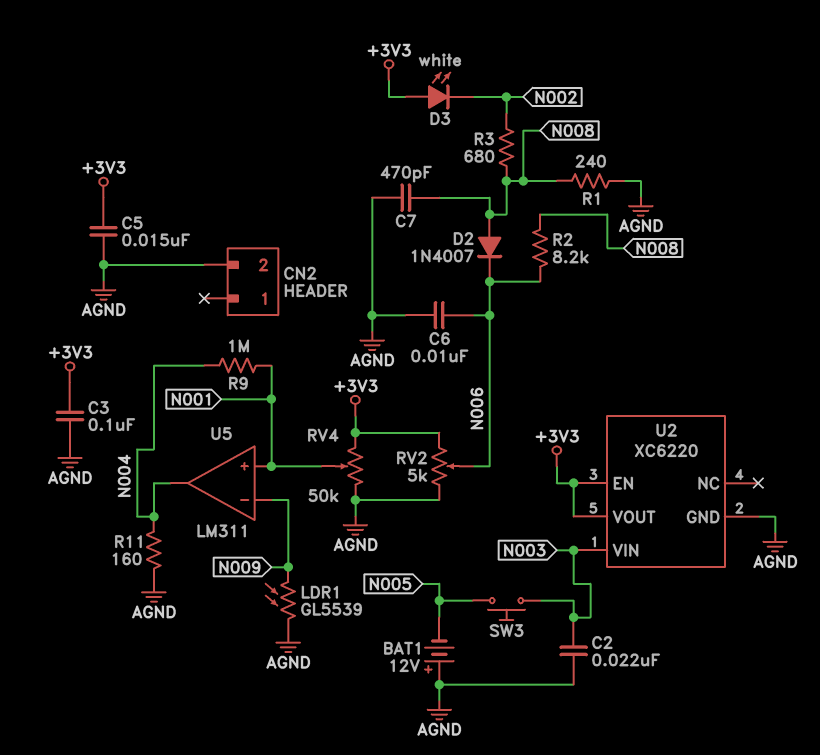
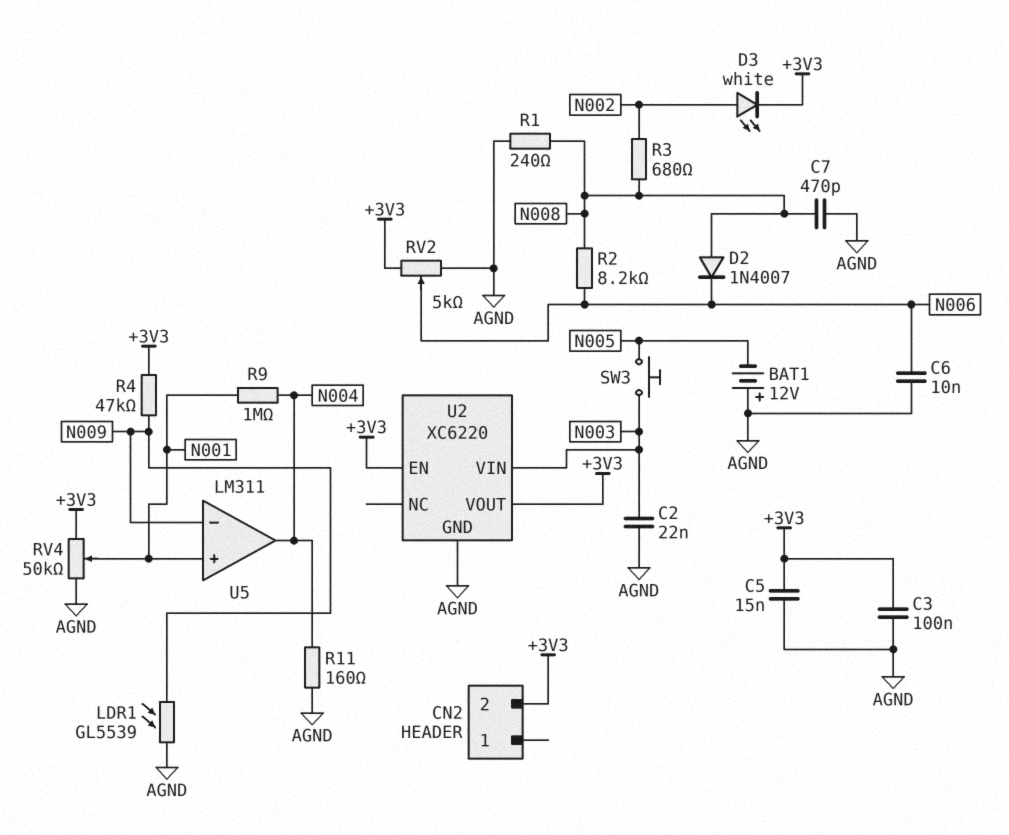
CN2 pin 2: AGND -> +3V3
D3: LED white (A +3V3, K N002) -> LED white (A N002, K +3V3)
R4: none -> 47k (+3V3, N009)

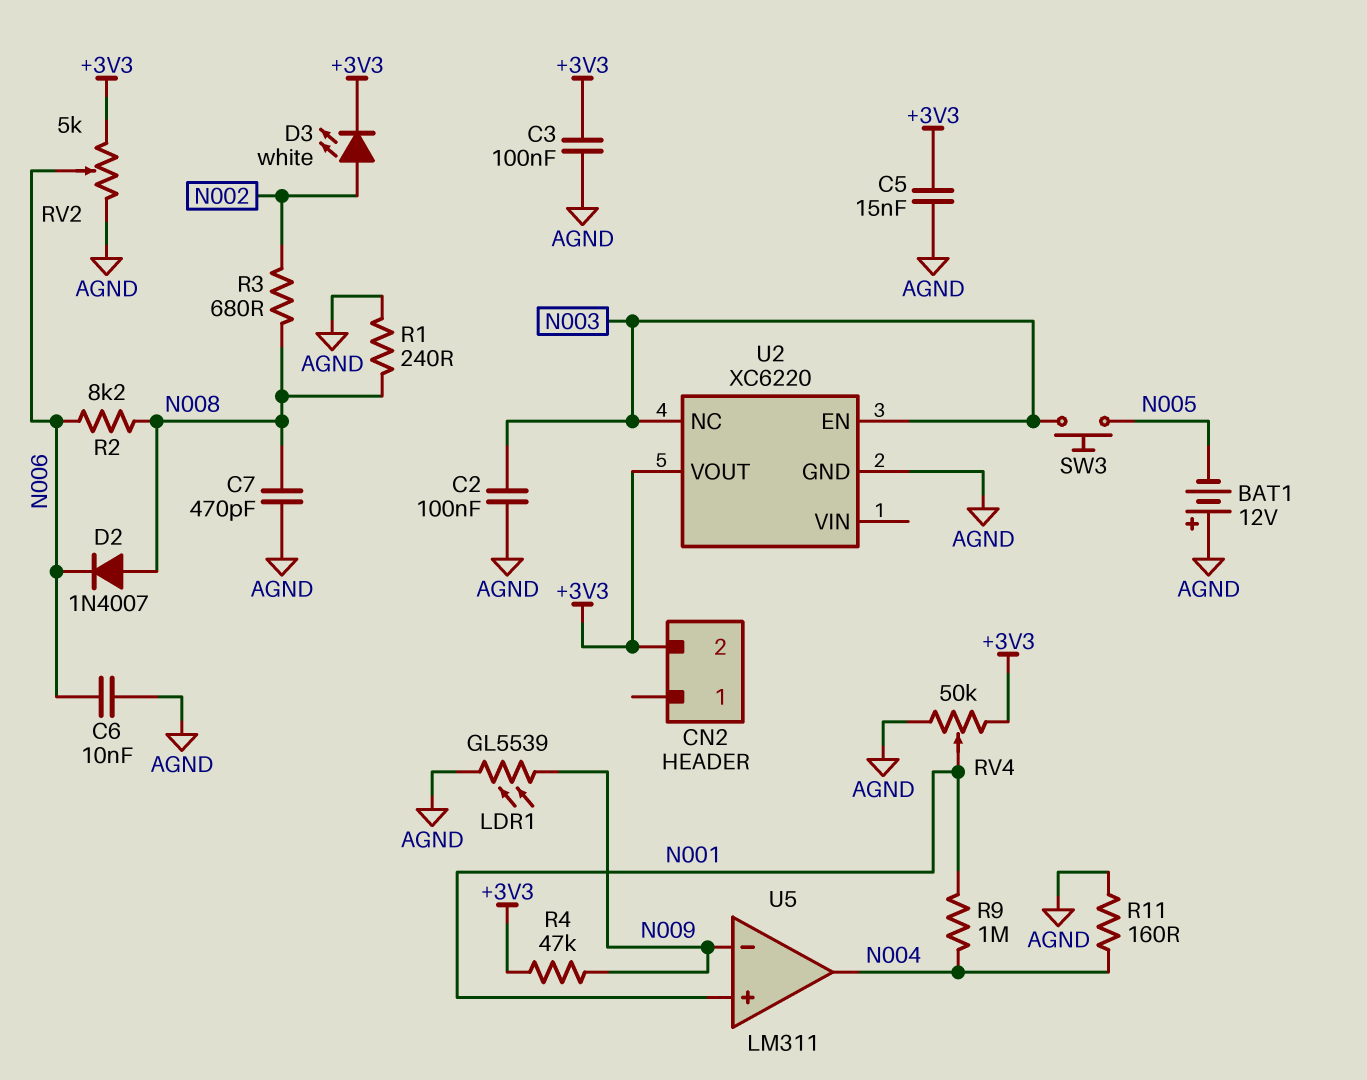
C2: 22nF (AGND, N003) -> 100nF (AGND, N003)
U2 pin EN: +3V3 -> N003
U2 pin NC: none -> N003
U2 pin VIN: N003 -> none

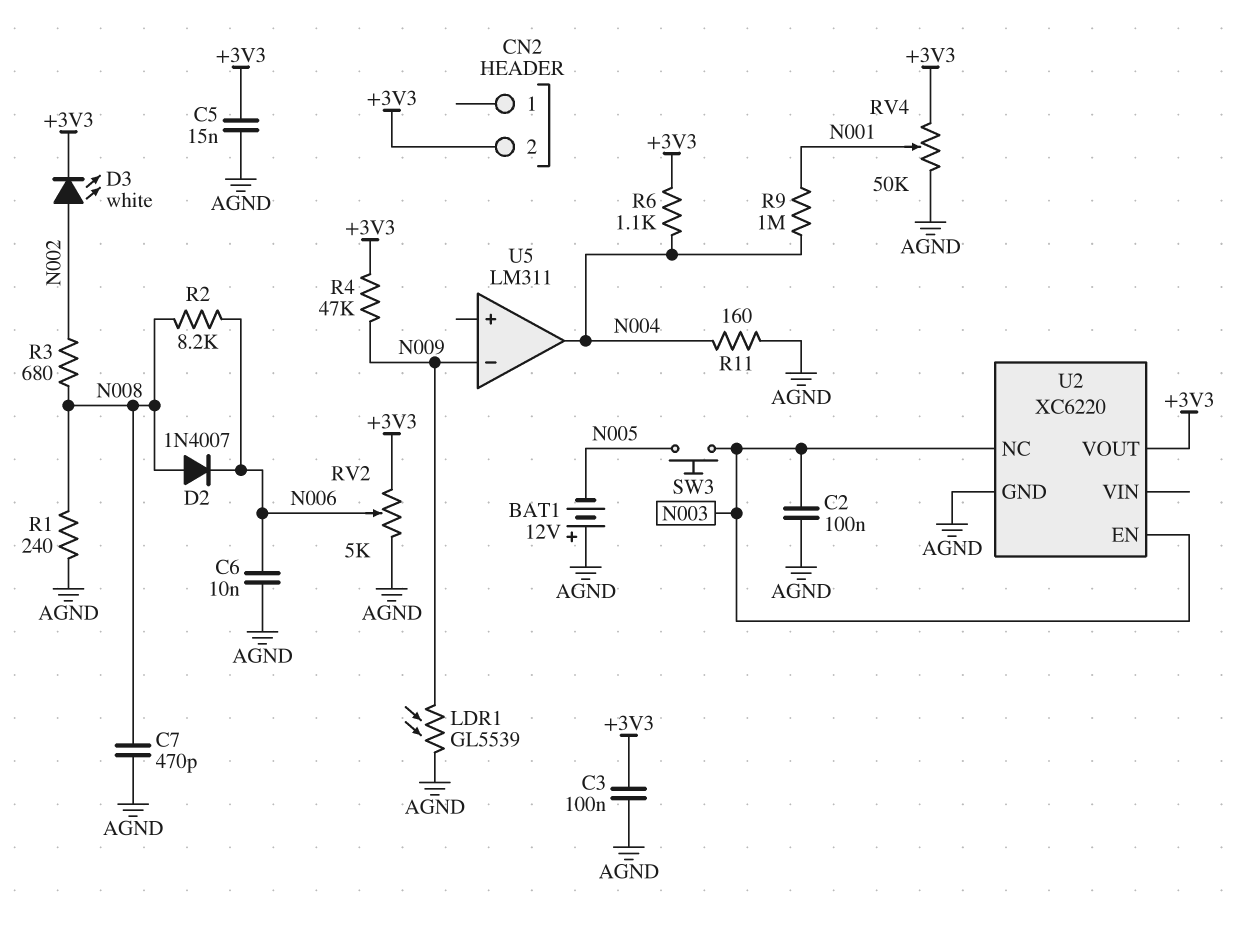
R6: none -> 1.1k (+3V3, N004)
U5 pin in+: N001 -> none

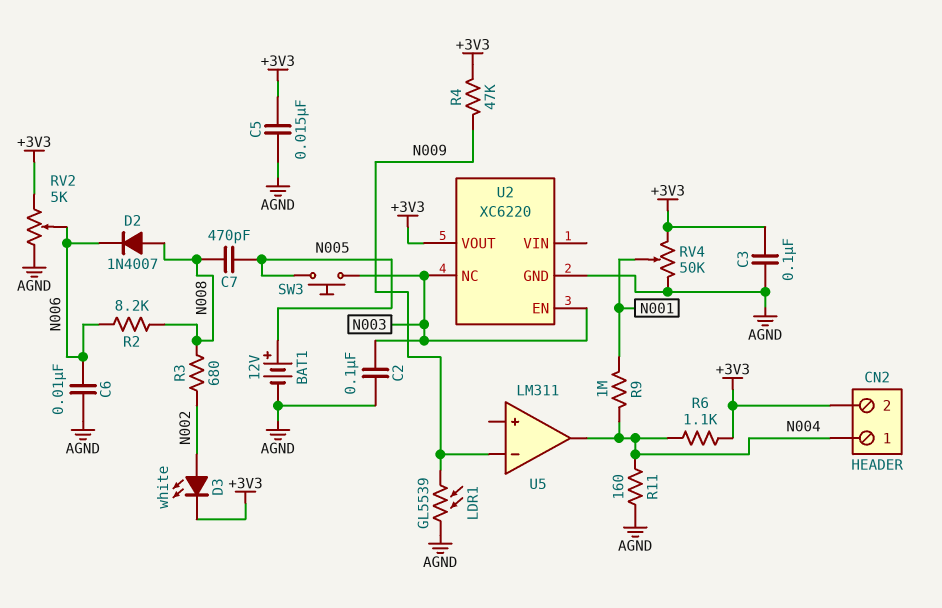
BAT1: 12V (plus AGND, minus N005) -> 12V (plus N005, minus AGND)
C7: 470pF (AGND, N008) -> 470pF (N005, N008)
CN2 pin 1: none -> N004
R1: 240 (AGND, N008) -> none

